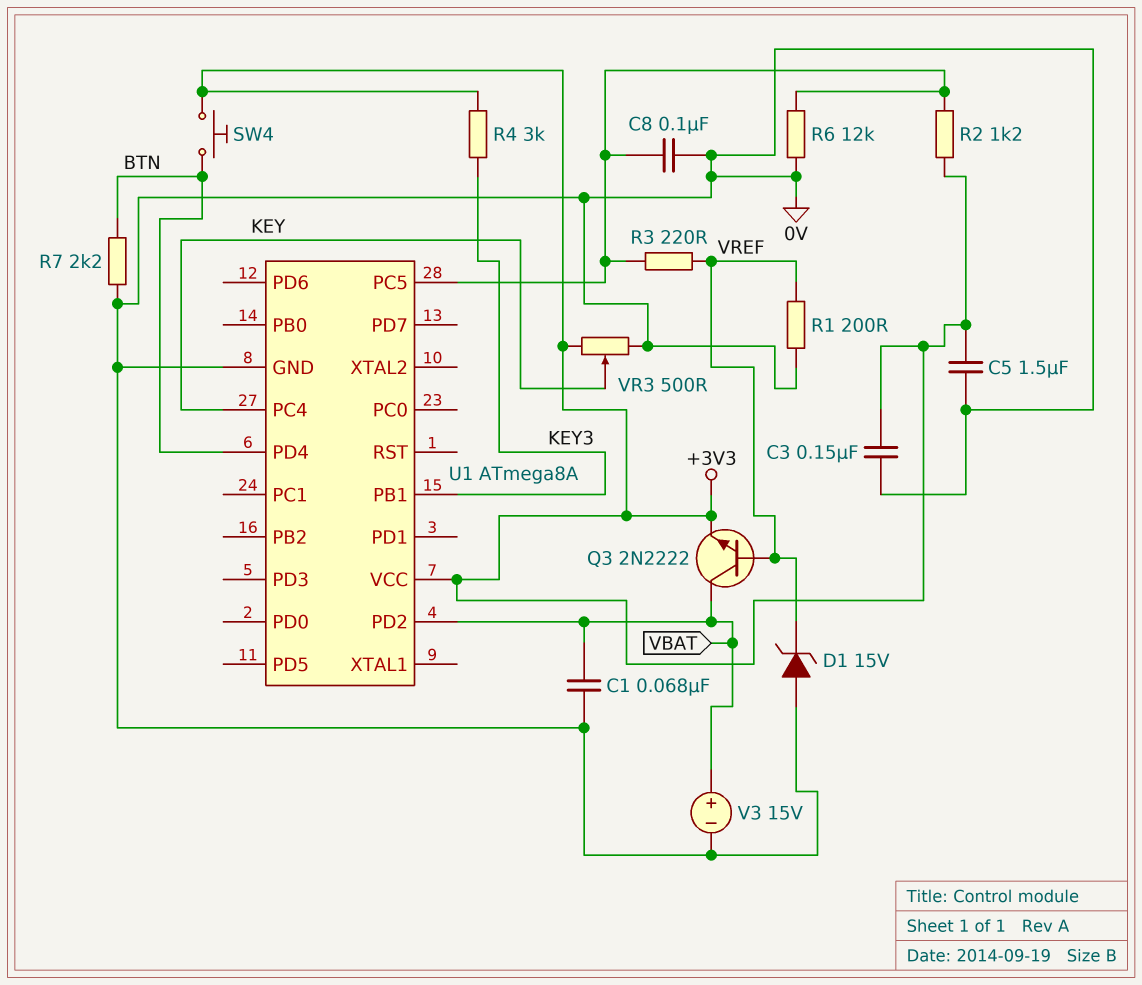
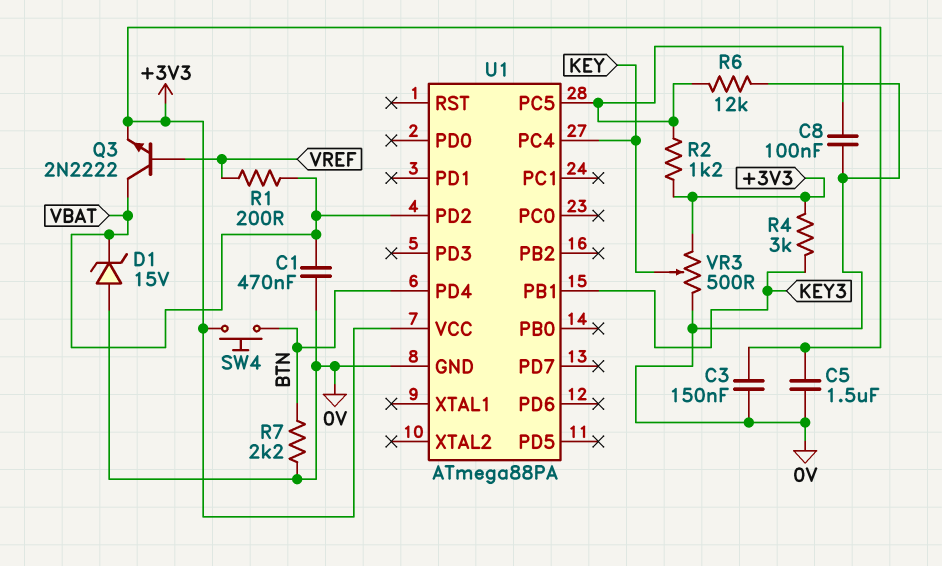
C1: 68nF (0V, VBAT) -> 470nF (0V, VBAT)
D1: zener 15V (A 0V, K VREF) -> zener 15V (A 0V, K VBAT)
R1: 200 (0V, VREF) -> 200 (VBAT, VREF)
R3: 220 (U1/PC5, VREF) -> none
U1: ATmega8A -> ATmega88PA
V3: 15V (plus VBAT, minus 0V) -> none

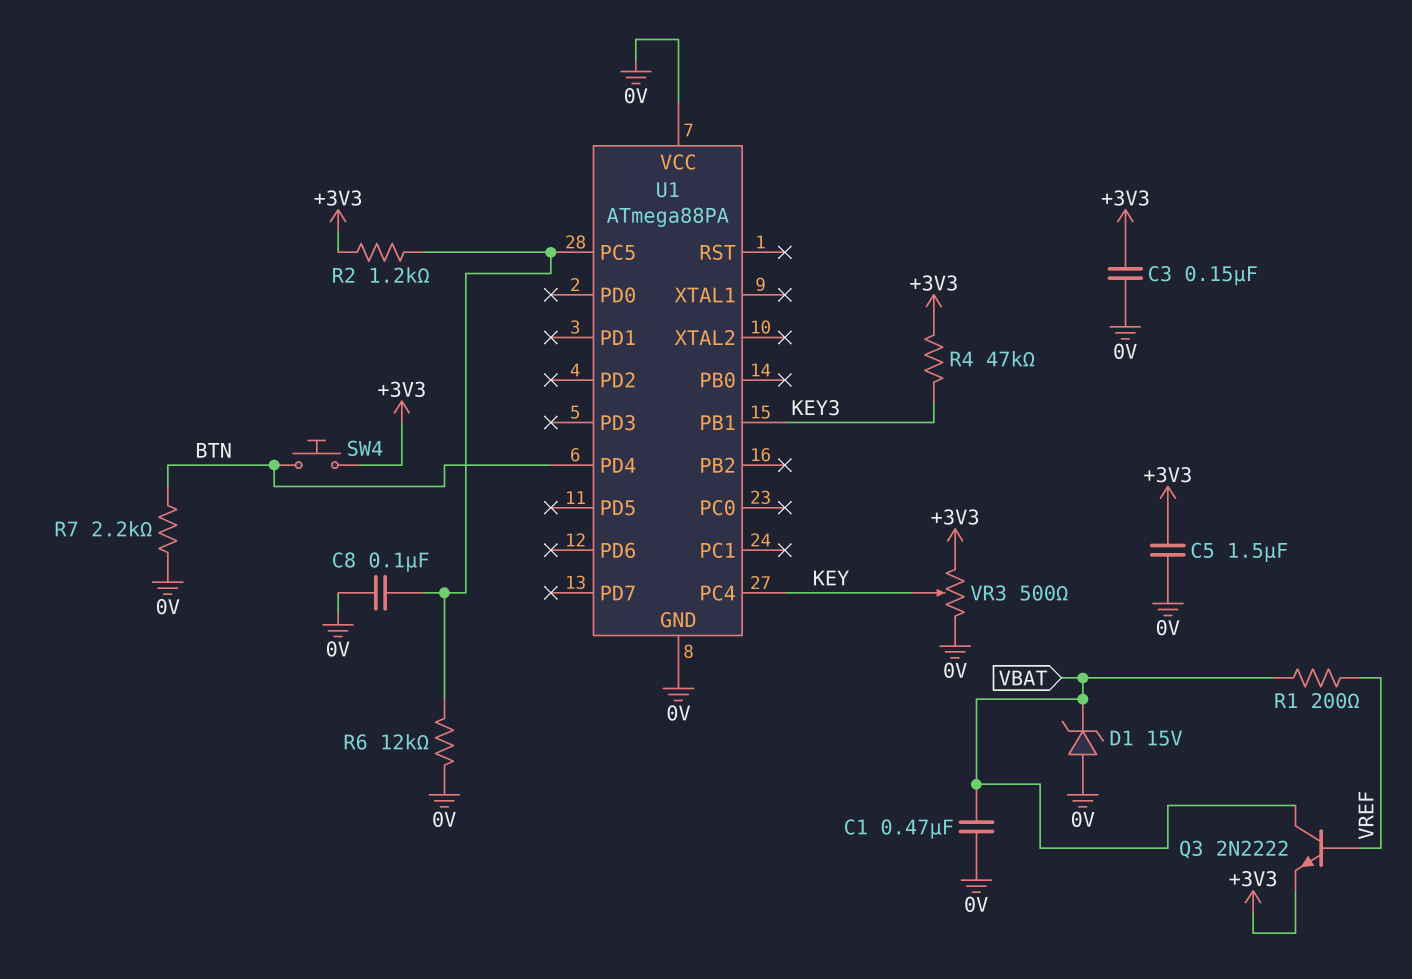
R4: 3k (+3V3, KEY3) -> 47k (+3V3, KEY3)
U1 pin PD2: VBAT -> none
U1 pin VCC: +3V3 -> 0V

